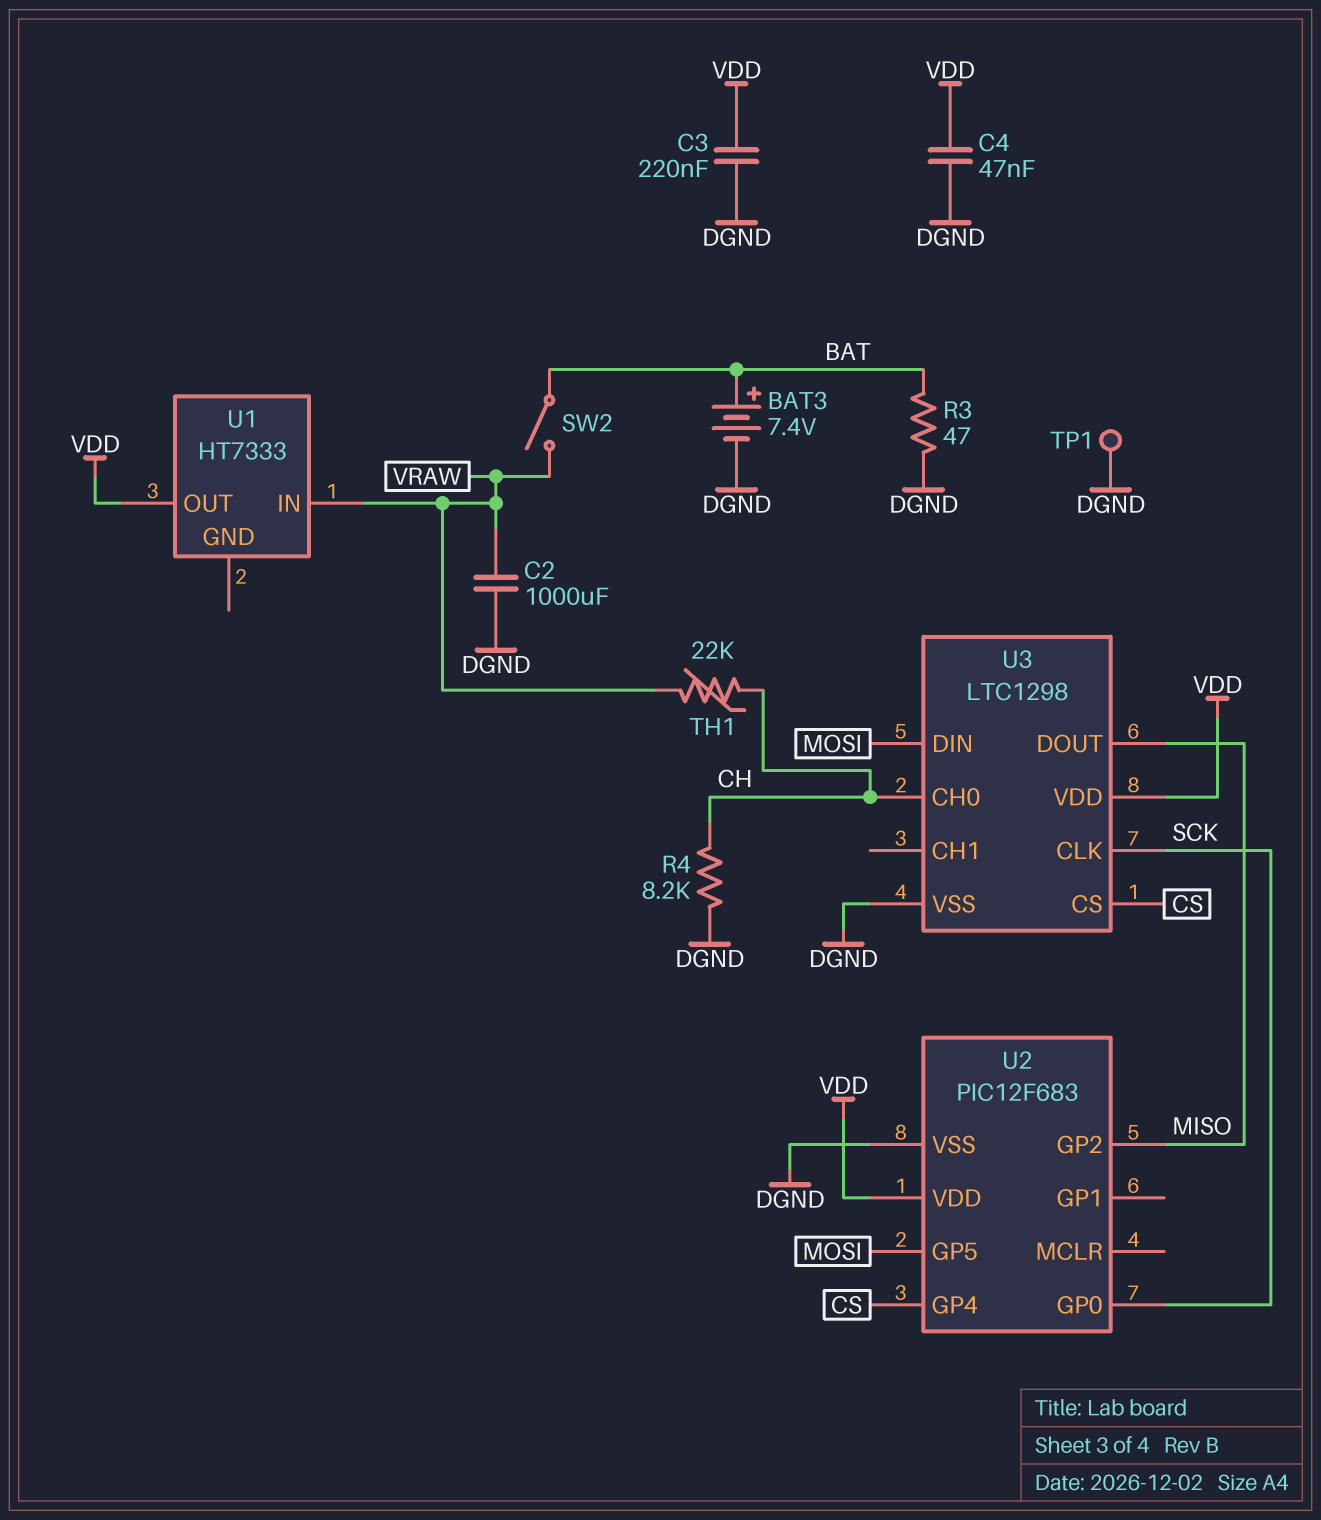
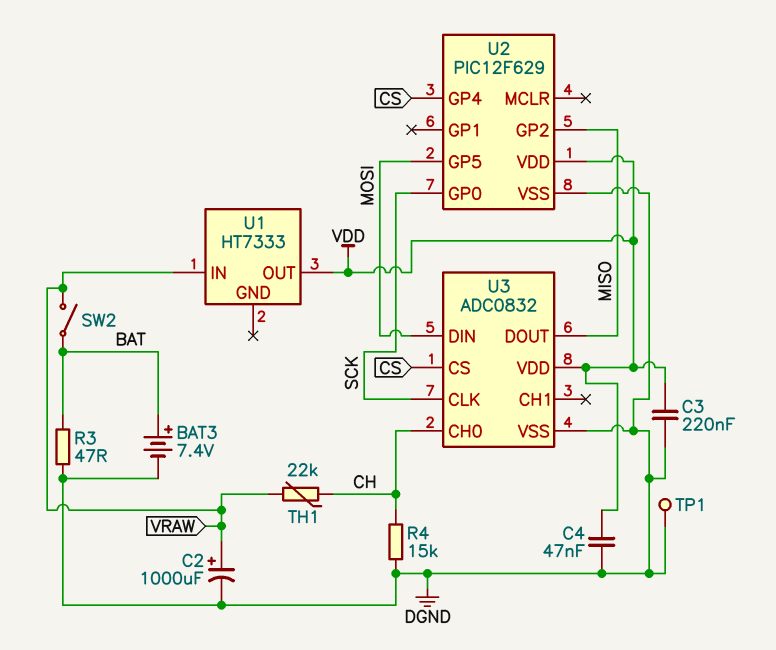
C2: 1000uF (DGND, VRAW) -> 1000uF (plus VRAW, minus DGND)
R4: 8.2k (CH, DGND) -> 15k (CH, DGND)
U2: PIC12F683 -> PIC12F629
U3: LTC1298 -> ADC0832

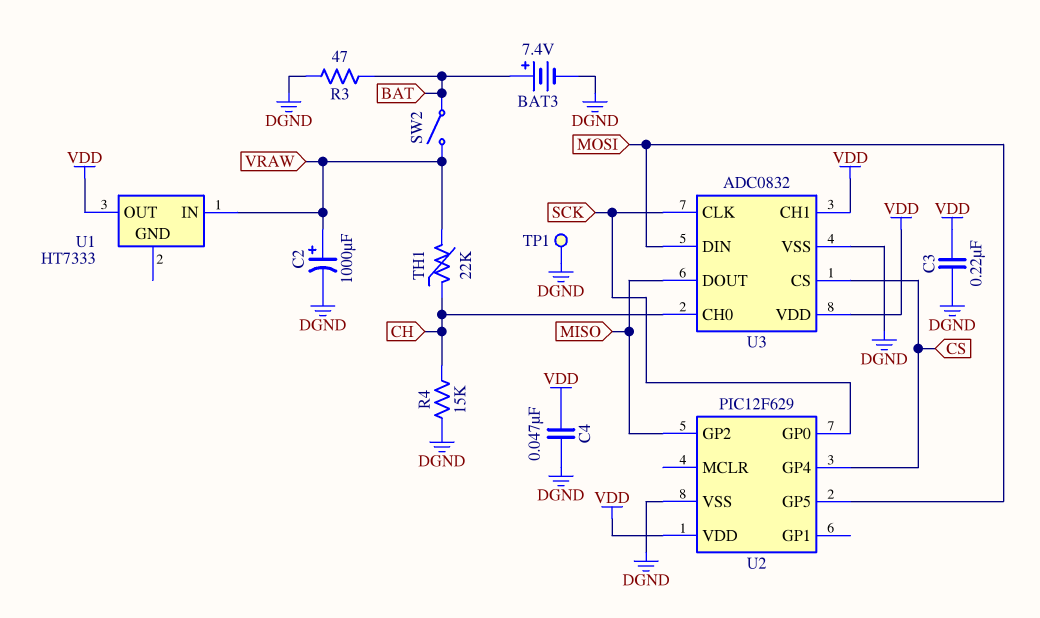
U3 pin CH1: none -> VDD

